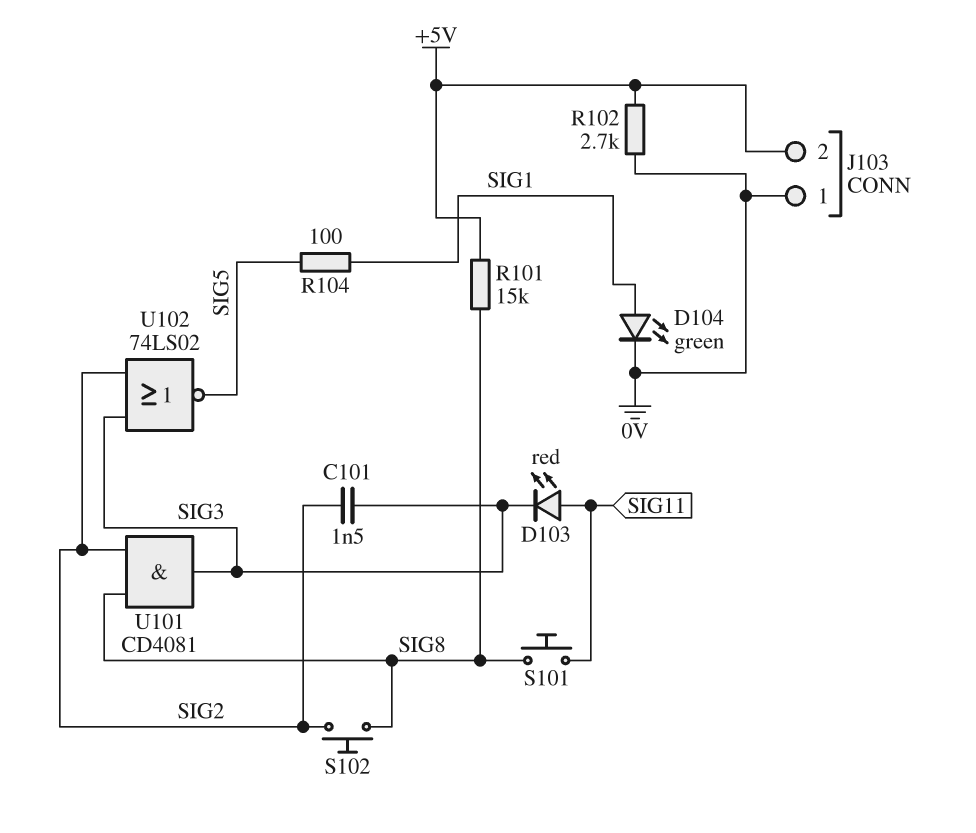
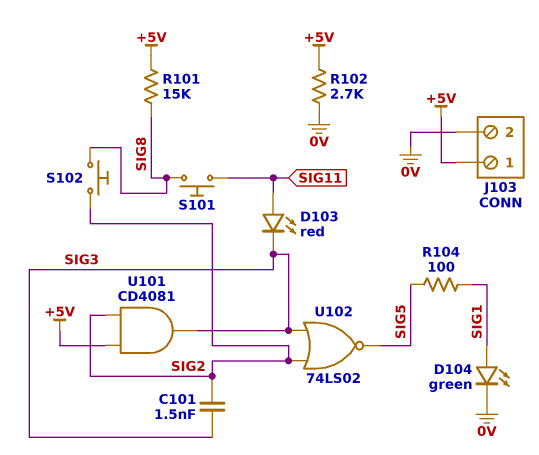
J103 pin 1: 0V -> +5V
J103 pin 2: +5V -> 0V
U101: AND CD4081 (in SIG2, in SIG8, out SIG3) -> AND CD4081 (in +5V, in SIG2, out SIG3)

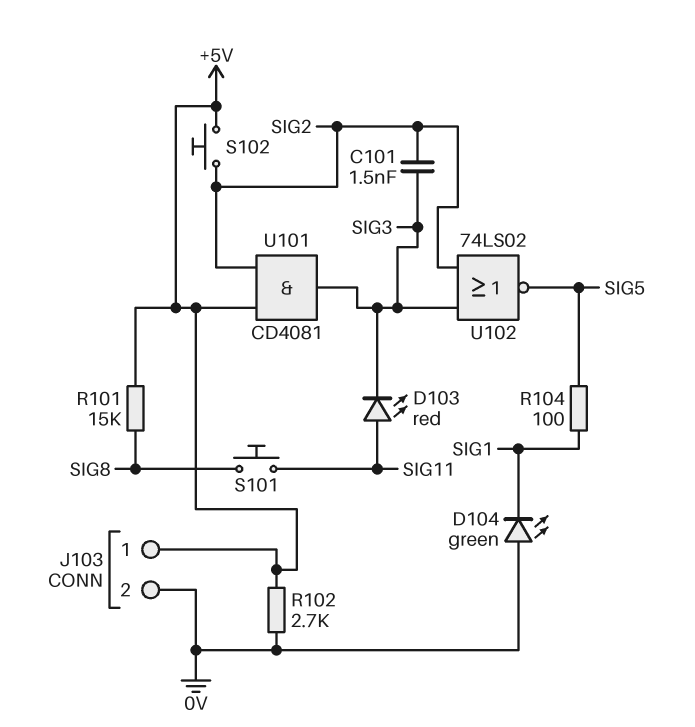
D104: LED green (A SIG1, K 0V) -> LED green (A 0V, K SIG1)
S102: button (SIG2, SIG8) -> button (+5V, SIG2)

